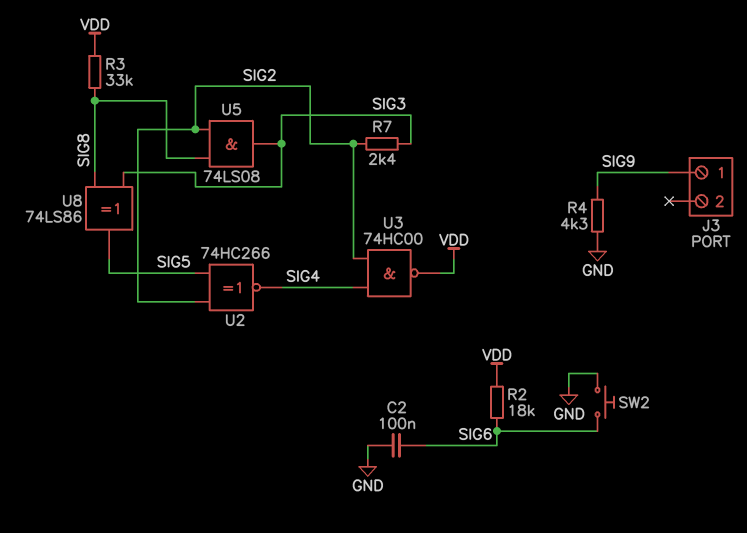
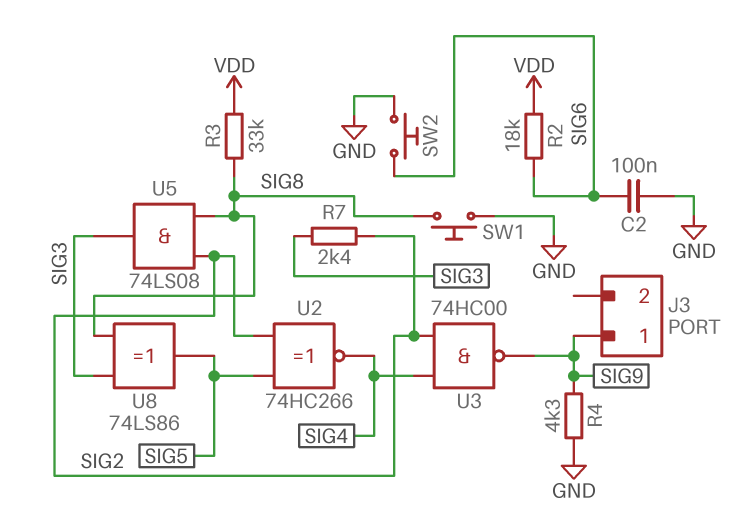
SW1: none -> button (GND, SIG8)
U3: NAND 74HC00 (in SIG2, in SIG4, out VDD) -> NAND 74HC00 (in SIG2, in SIG4, out SIG9)

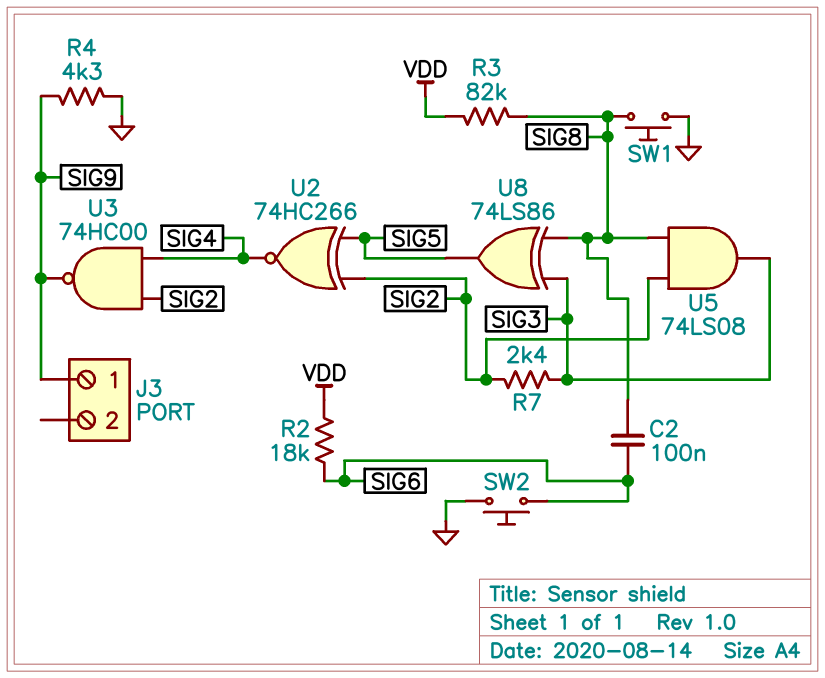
C2: 100nF (GND, SIG6) -> 100nF (SIG6, SIG8)
R3: 33k (SIG8, VDD) -> 82k (SIG8, VDD)

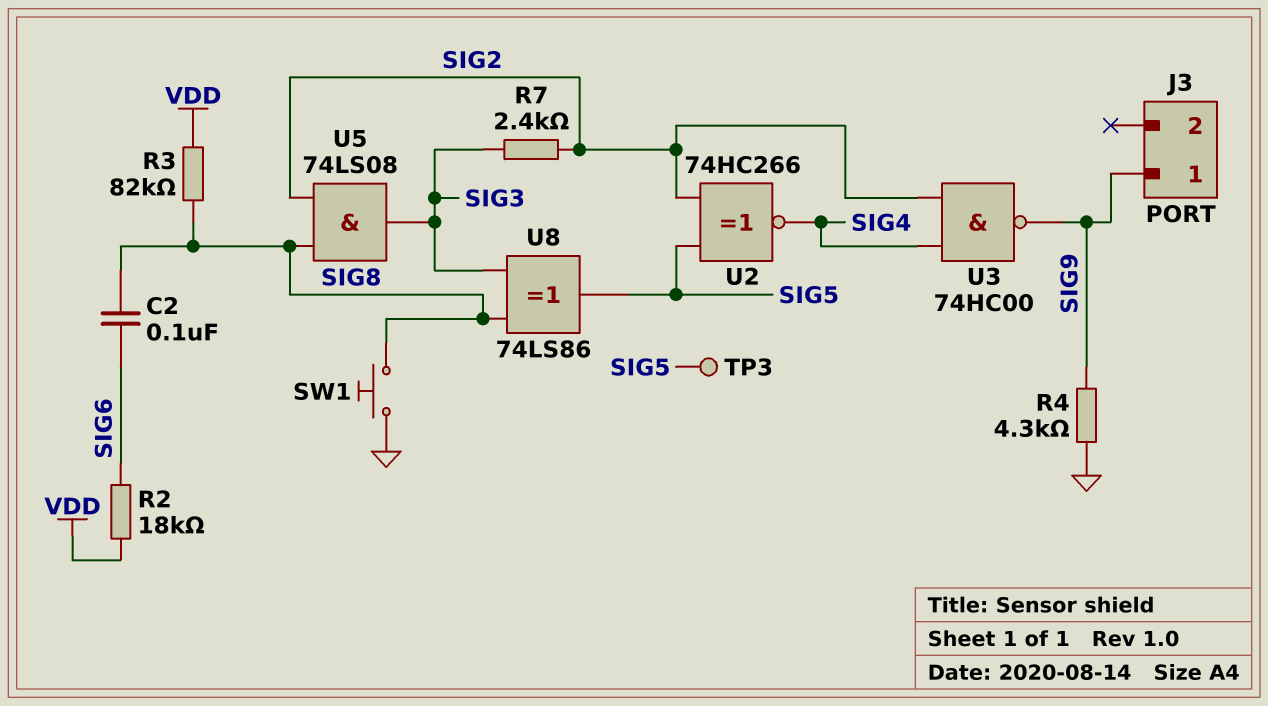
SW2: button (GND, SIG6) -> none
TP3: none -> test point (SIG5)

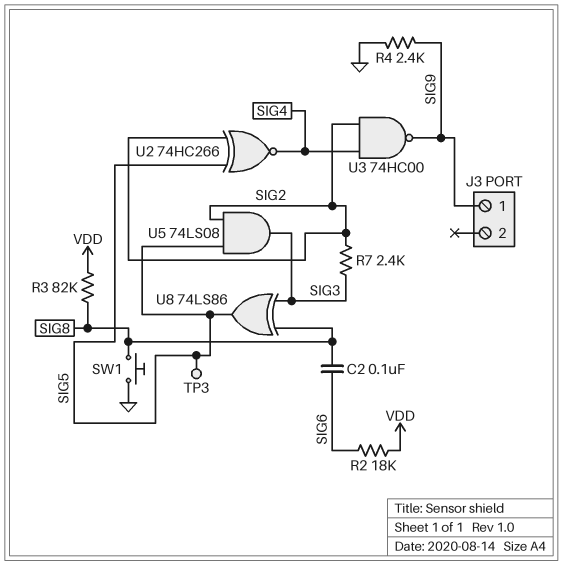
R4: 4.3k (GND, SIG9) -> 2.4k (GND, SIG9)
U5: AND 74LS08 (in SIG2, in SIG8, out SIG3) -> AND 74LS08 (in SIG2, in SIG5, out SIG3)

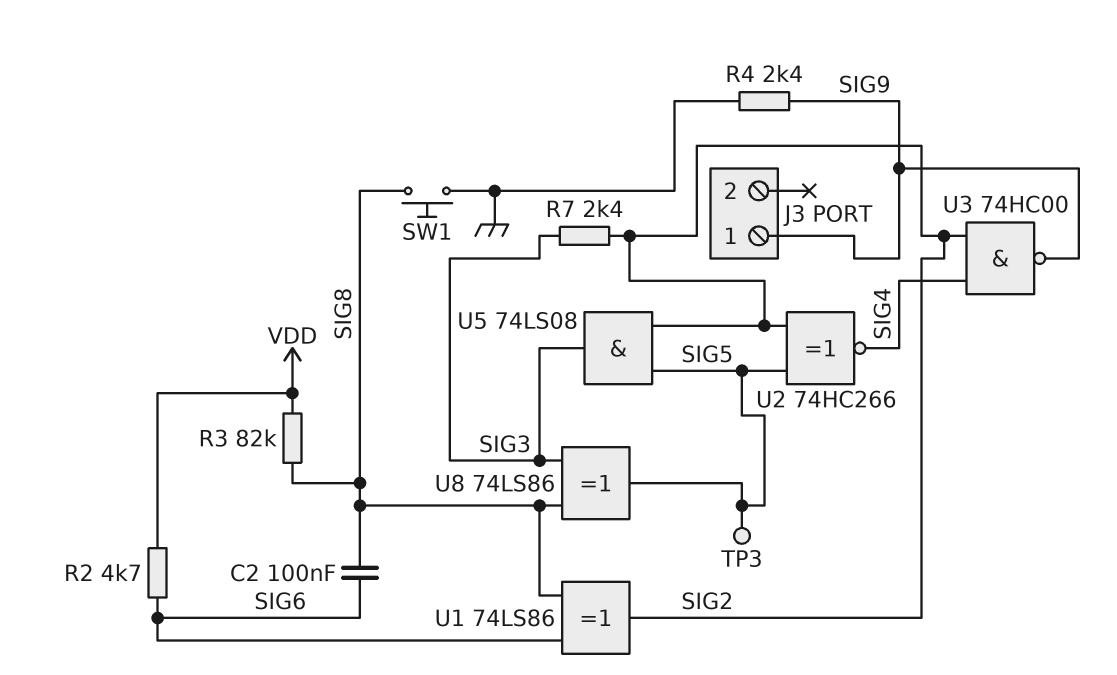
R2: 18k (SIG6, VDD) -> 4.7k (SIG6, VDD)
U1: none -> XOR 74LS86 (in SIG6, in SIG8, out SIG2)

